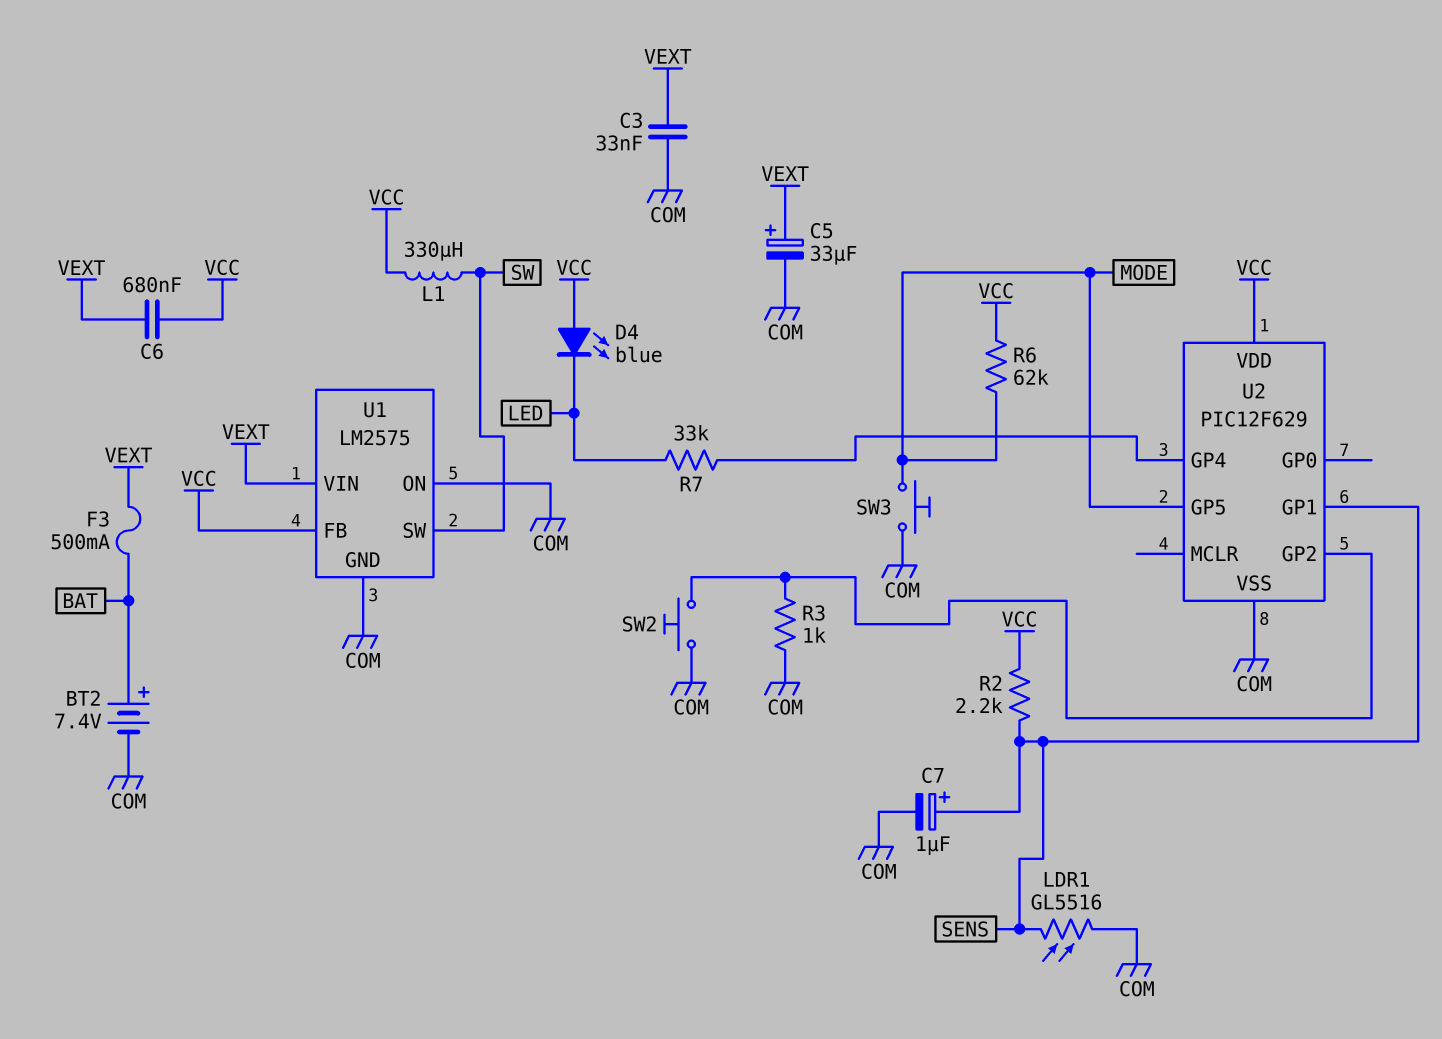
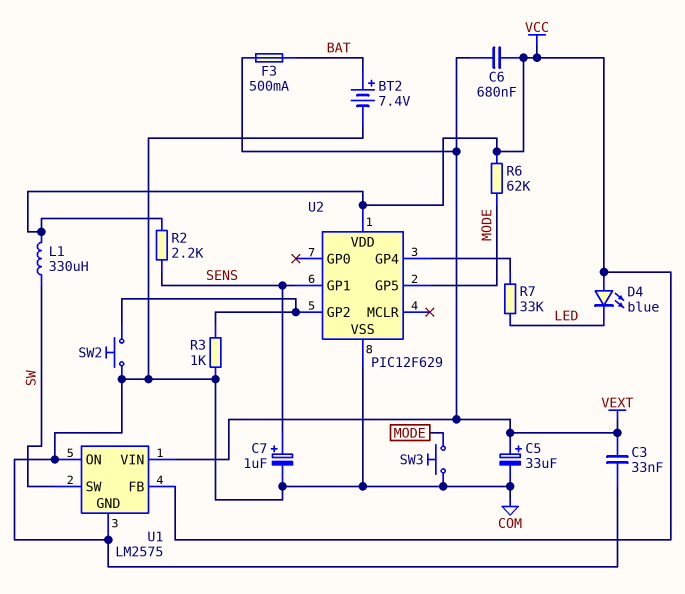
LDR1: GL5516 (COM, SENS) -> none

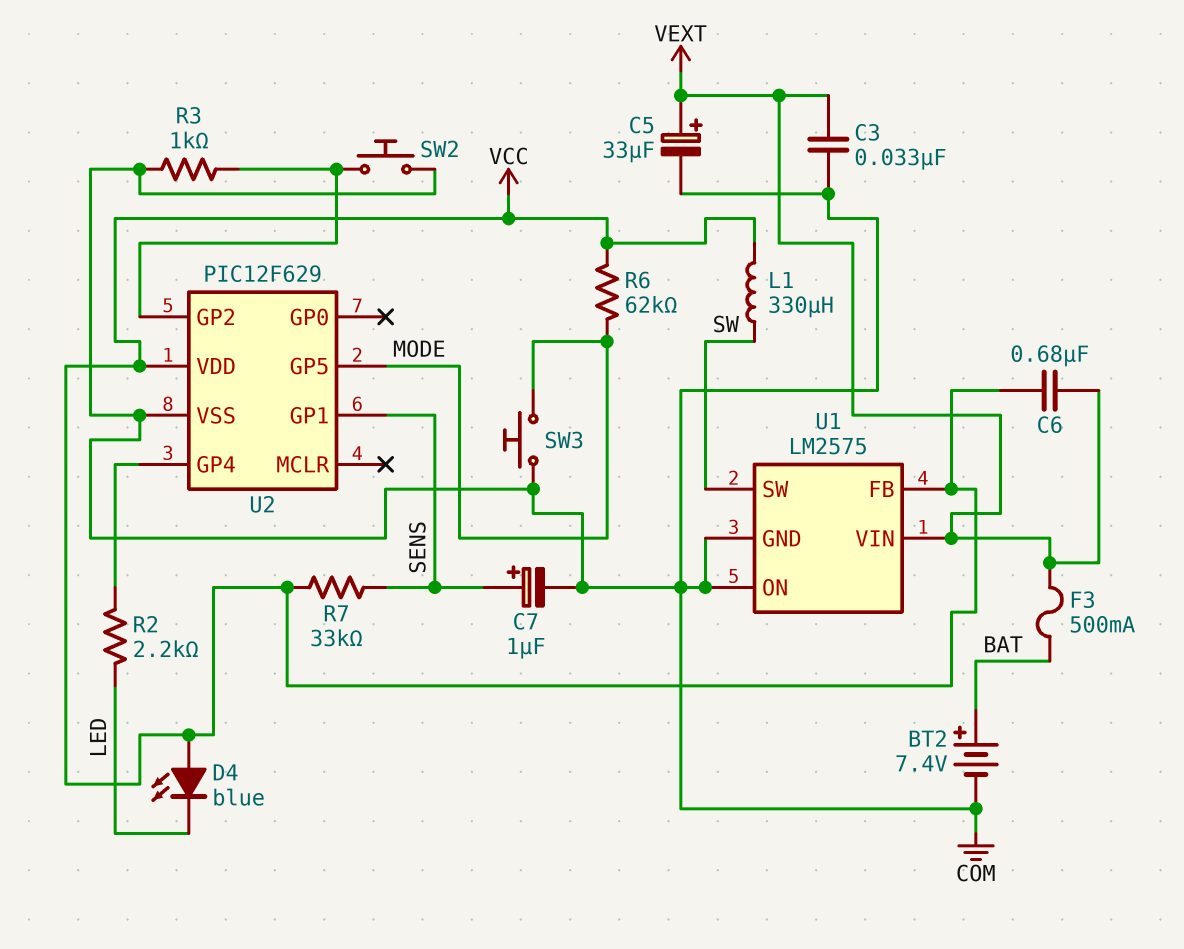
R2: 2.2k (SENS, VCC) -> 2.2k (LED, U2/GP4)
R7: 33k (LED, U2/GP4) -> 33k (SENS, VCC)

